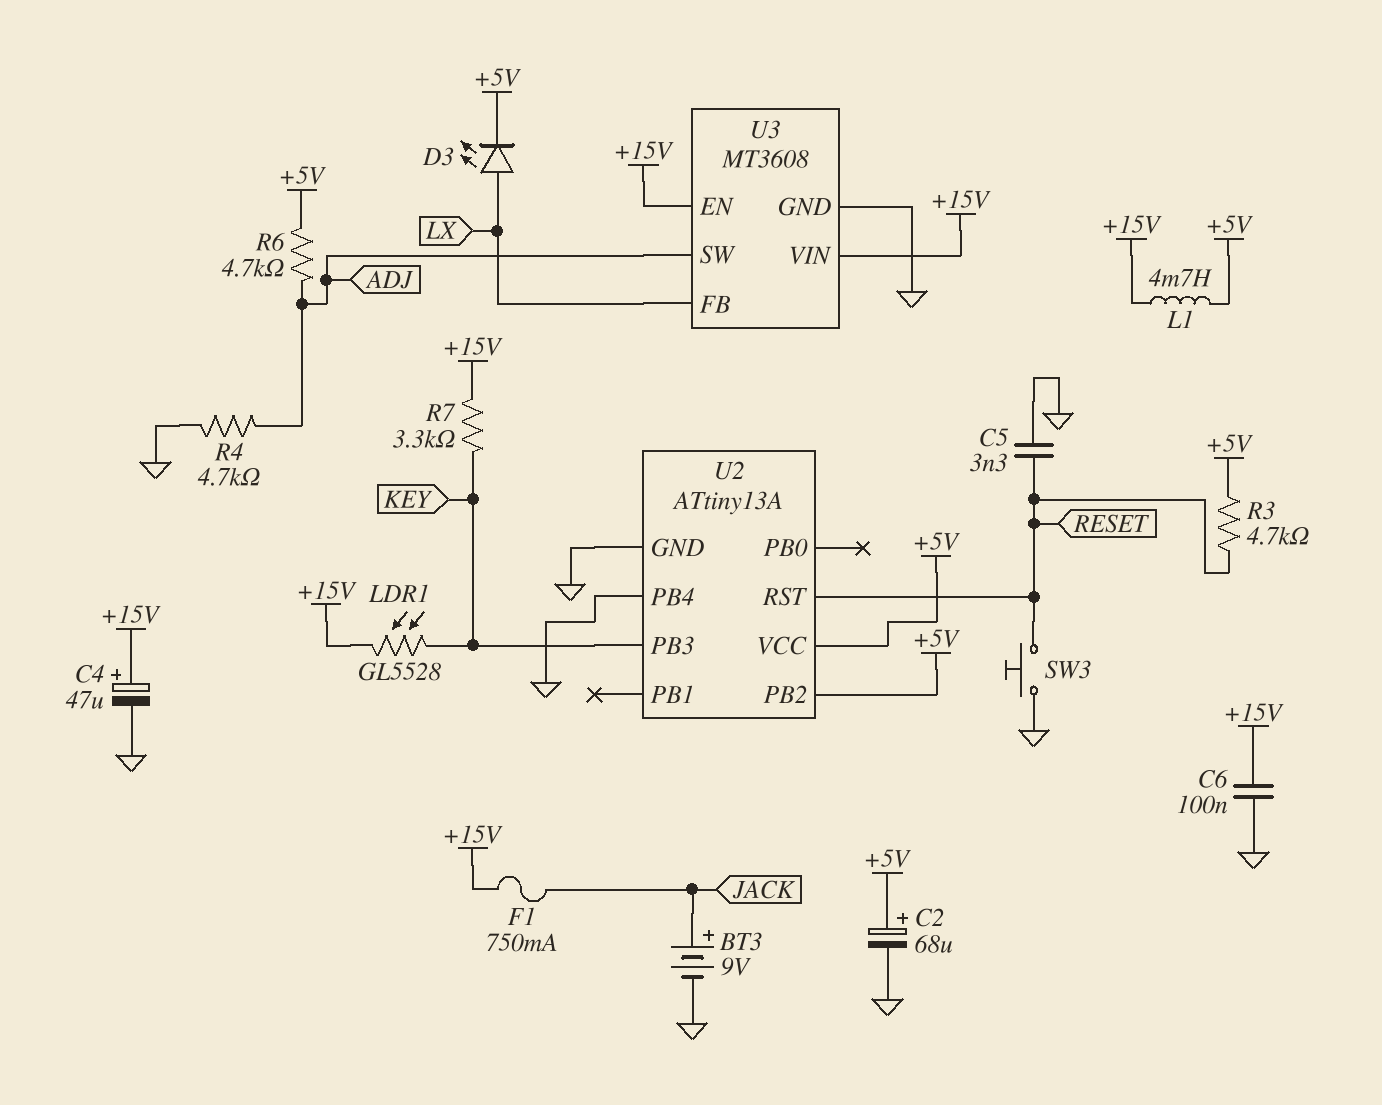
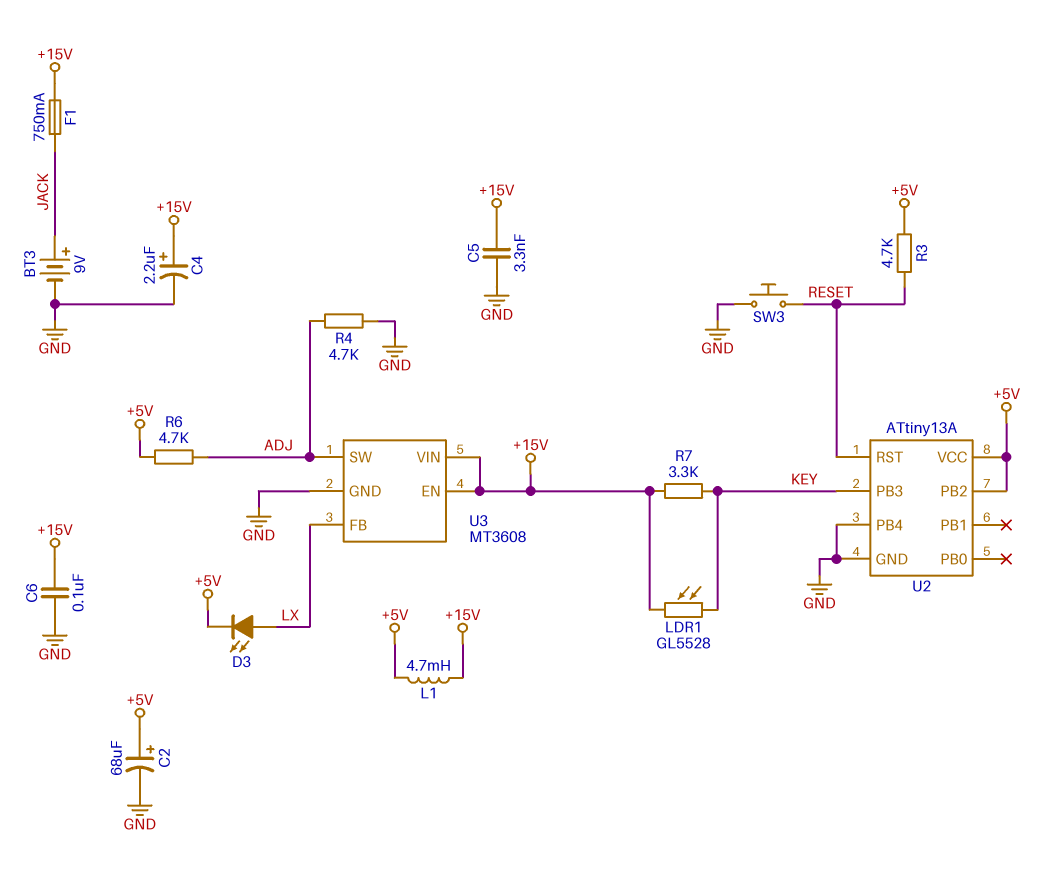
C4: 47uF (plus +15V, minus GND) -> 2.2uF (plus +15V, minus GND)
C5: 3.3nF (GND, RESET) -> 3.3nF (+15V, GND)

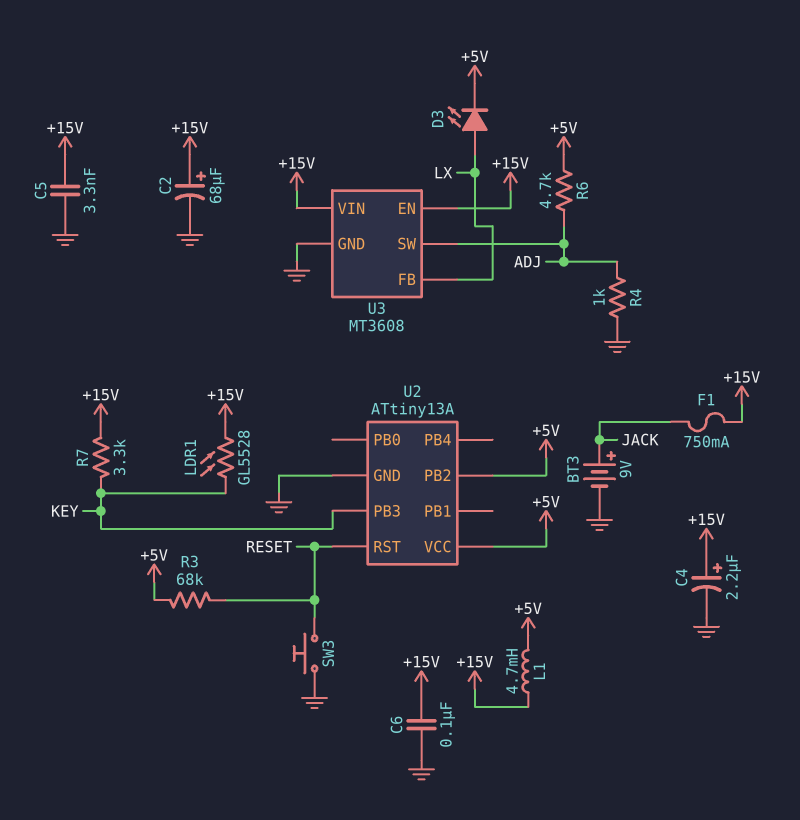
C2: 68uF (plus +5V, minus GND) -> 68uF (plus +15V, minus GND)
R3: 4.7k (+5V, RESET) -> 68k (+5V, RESET)
R4: 4.7k (ADJ, GND) -> 1k (ADJ, GND)
U2 pin PB4: GND -> none

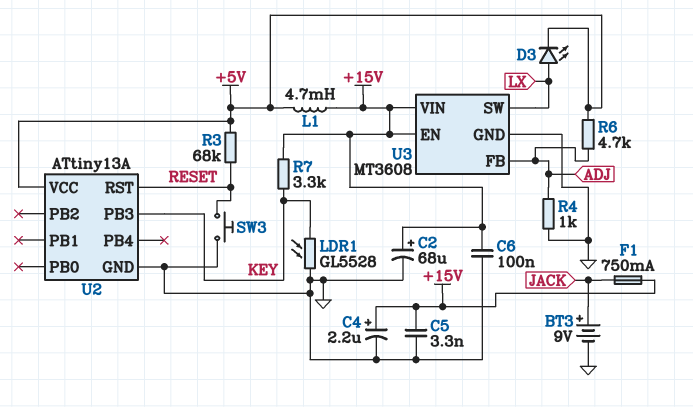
LDR1: GL5528 (+15V, KEY) -> GL5528 (GND, KEY)
U2 pin PB2: +5V -> none
U3 pin FB: LX -> ADJ
U3 pin SW: ADJ -> LX

